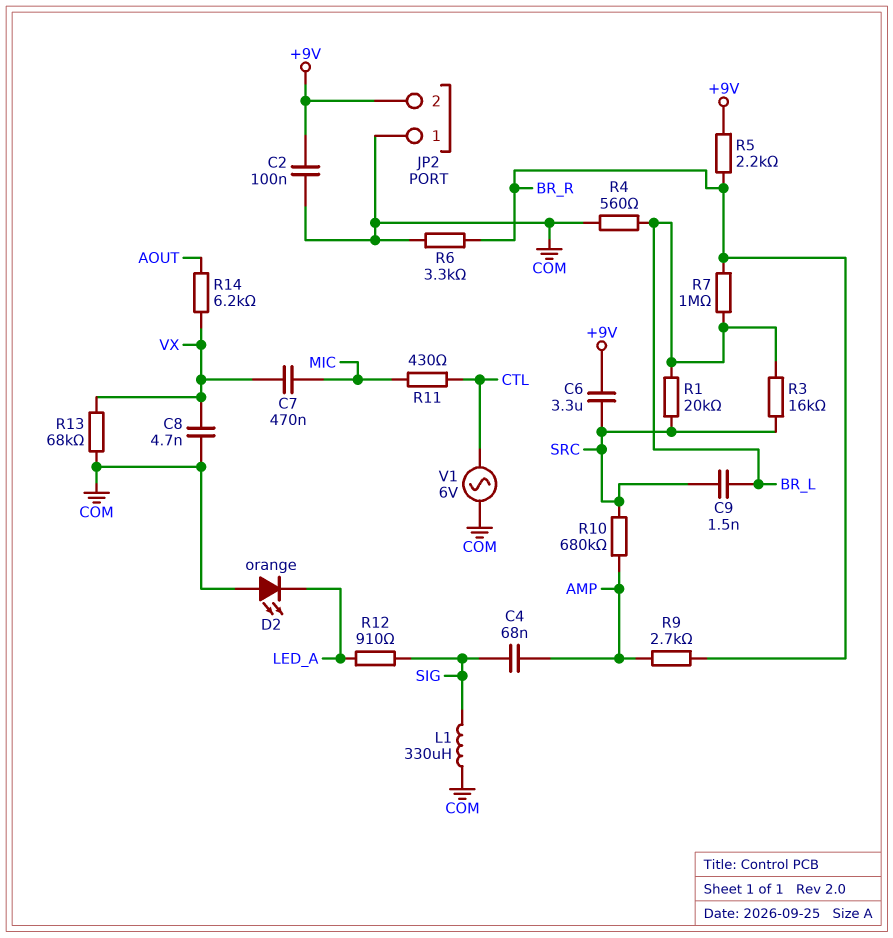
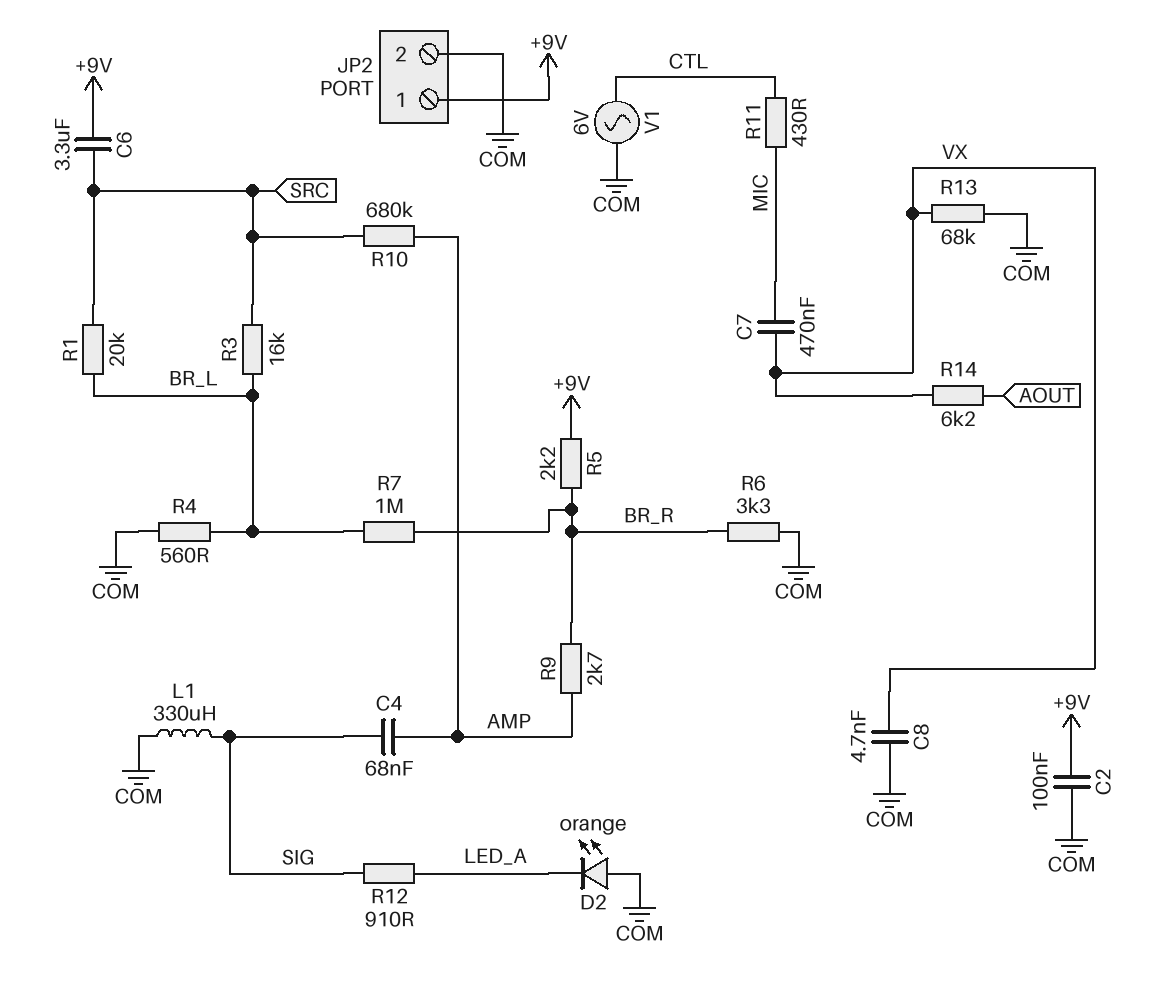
C9: 1.5nF (BR_L, SRC) -> none
JP2 pin 1: COM -> +9V
JP2 pin 2: +9V -> COM

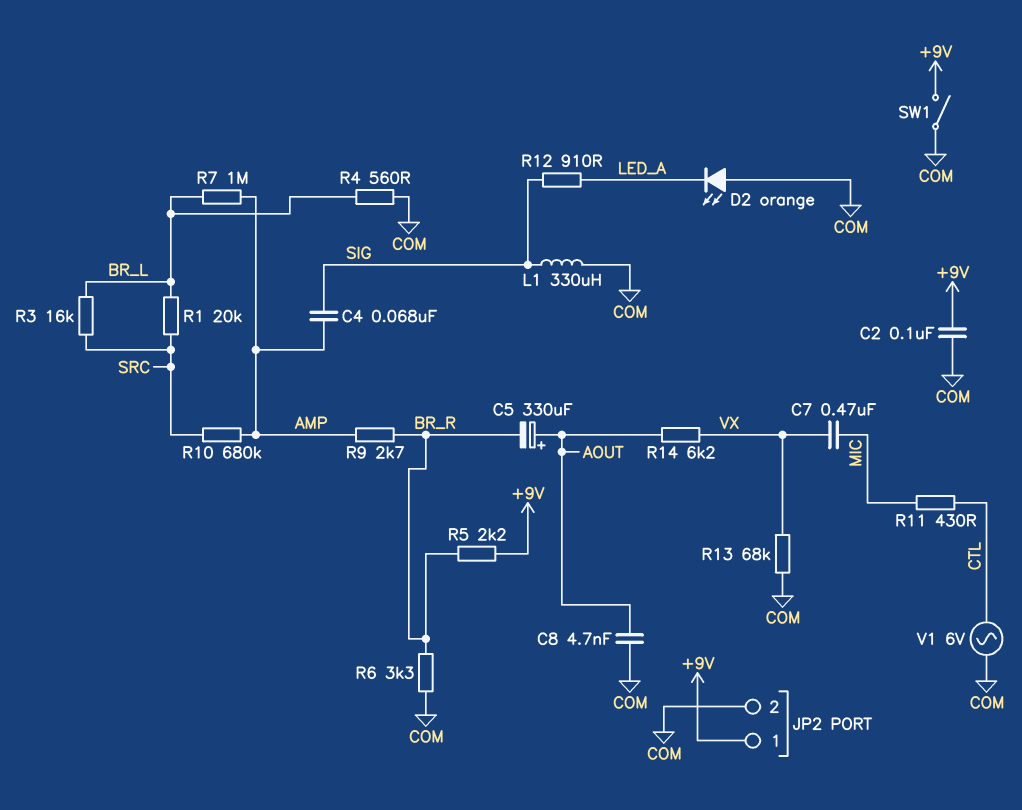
C5: none -> 330uF (plus AOUT, minus BR_R)
C6: 3.3uF (+9V, SRC) -> none
C8: 4.7nF (COM, VX) -> 4.7nF (AOUT, COM)
R7: 1M (BR_L, BR_R) -> 1M (AMP, BR_L)
SW1: none -> switch (+9V, COM)

